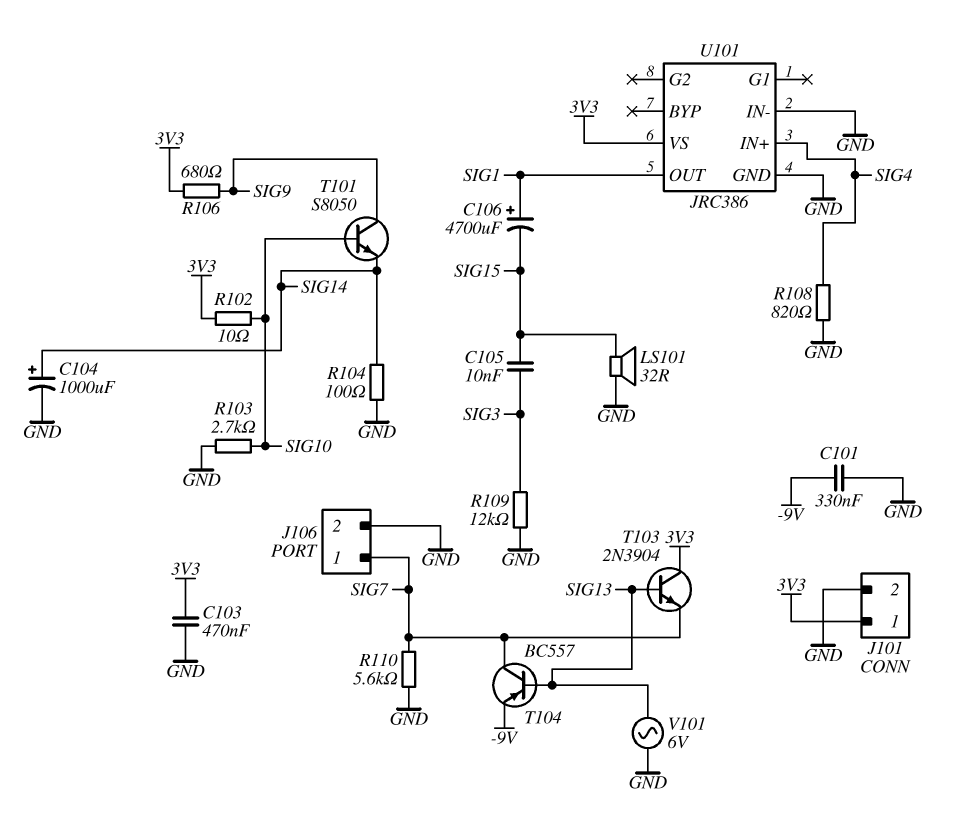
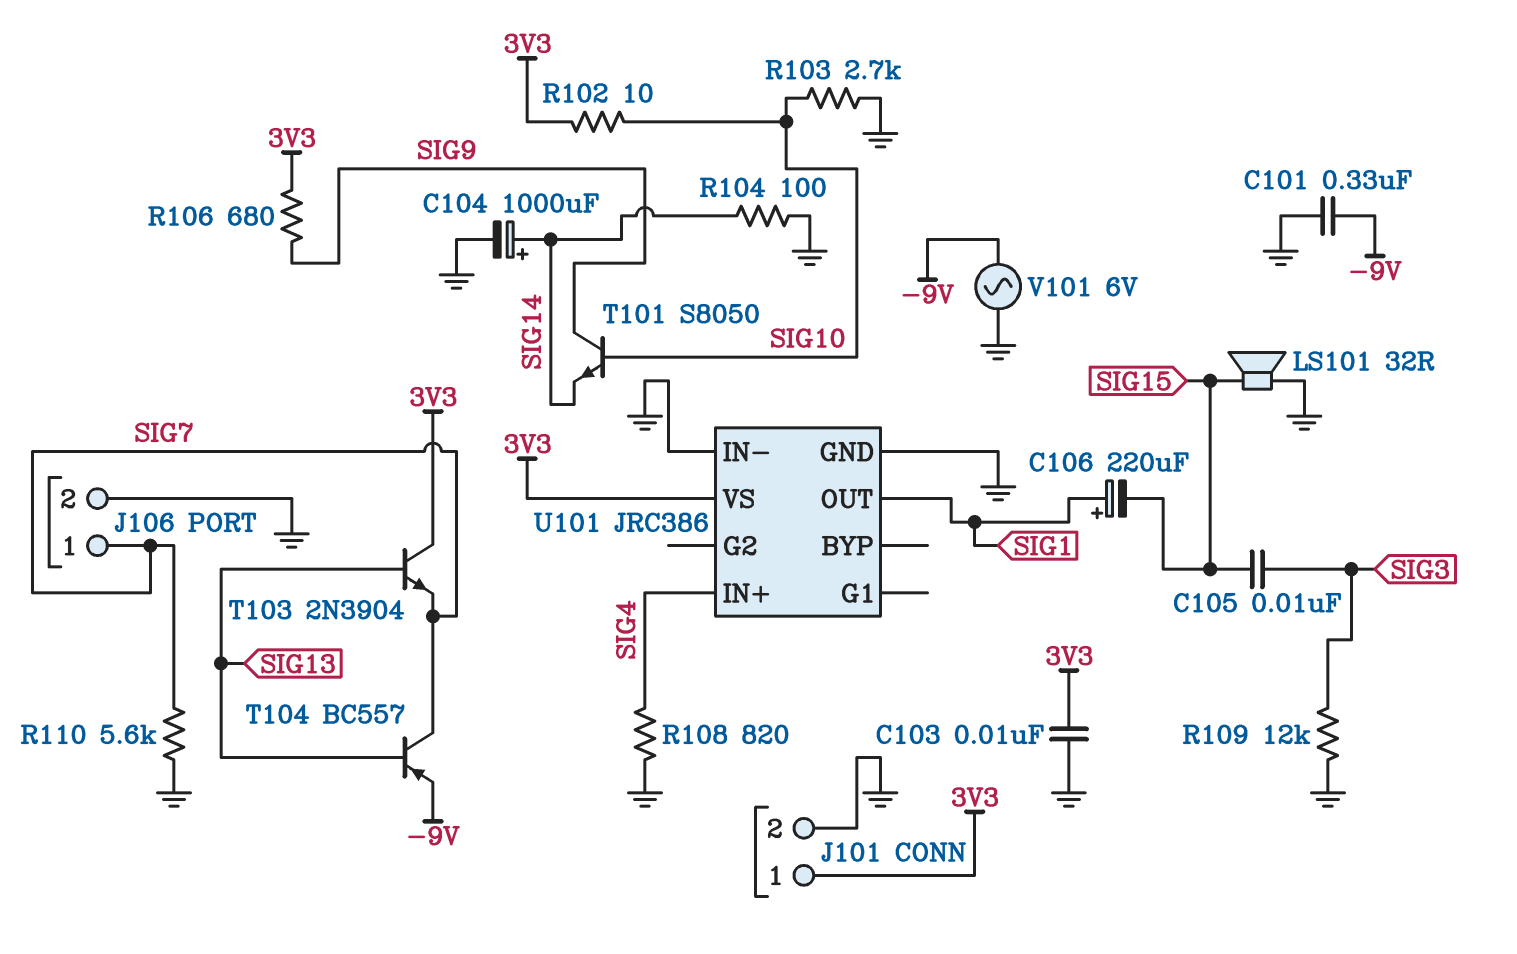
C103: 470nF (3V3, GND) -> 10nF (3V3, GND)
C106: 4700uF (plus SIG1, minus SIG15) -> 220uF (plus SIG1, minus SIG15)
V101: AC 6V (GND, SIG13) -> AC 6V (-9V, GND)

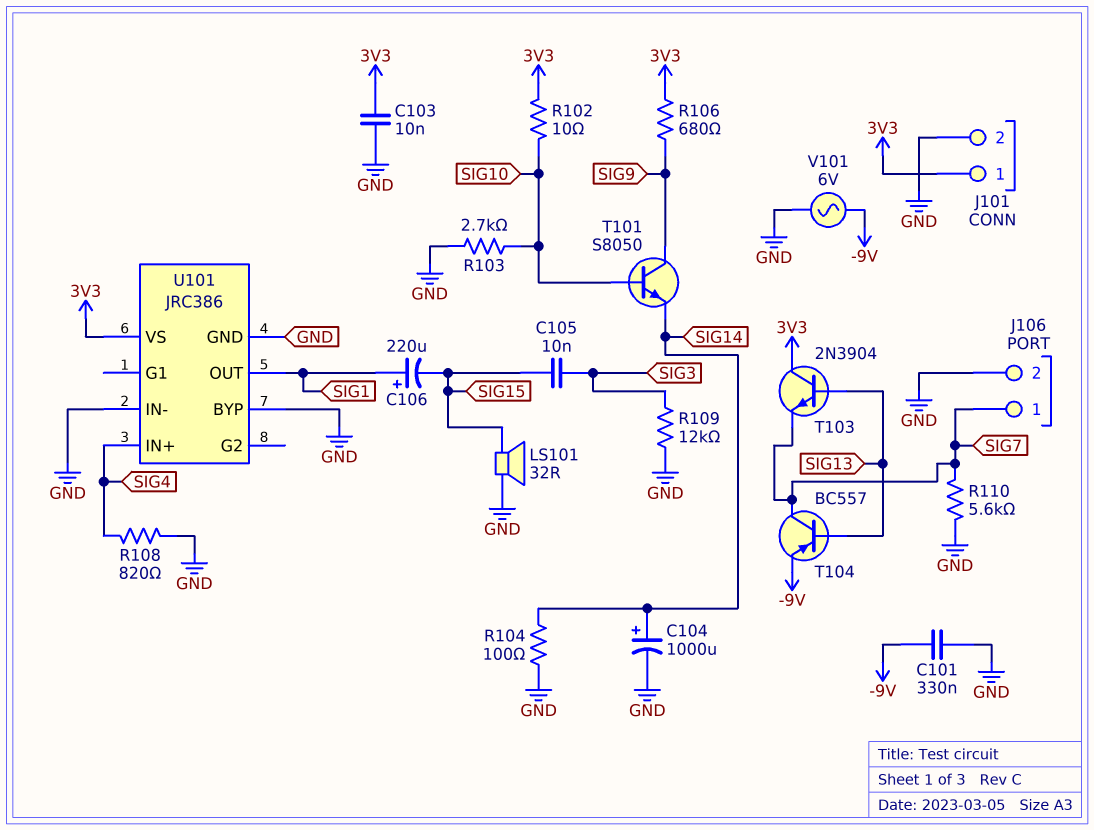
U101 pin BYP: none -> GND

